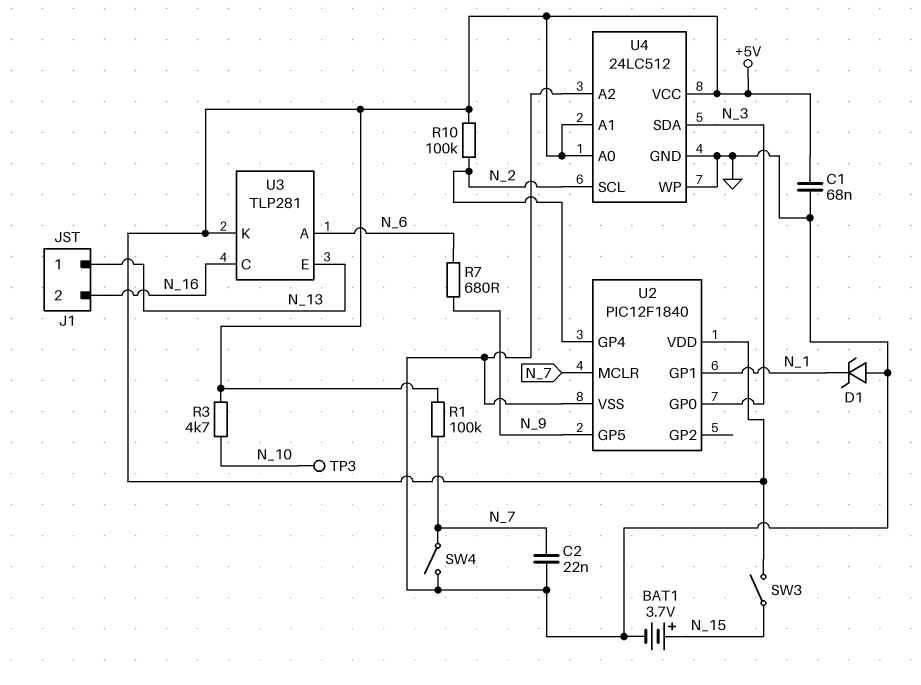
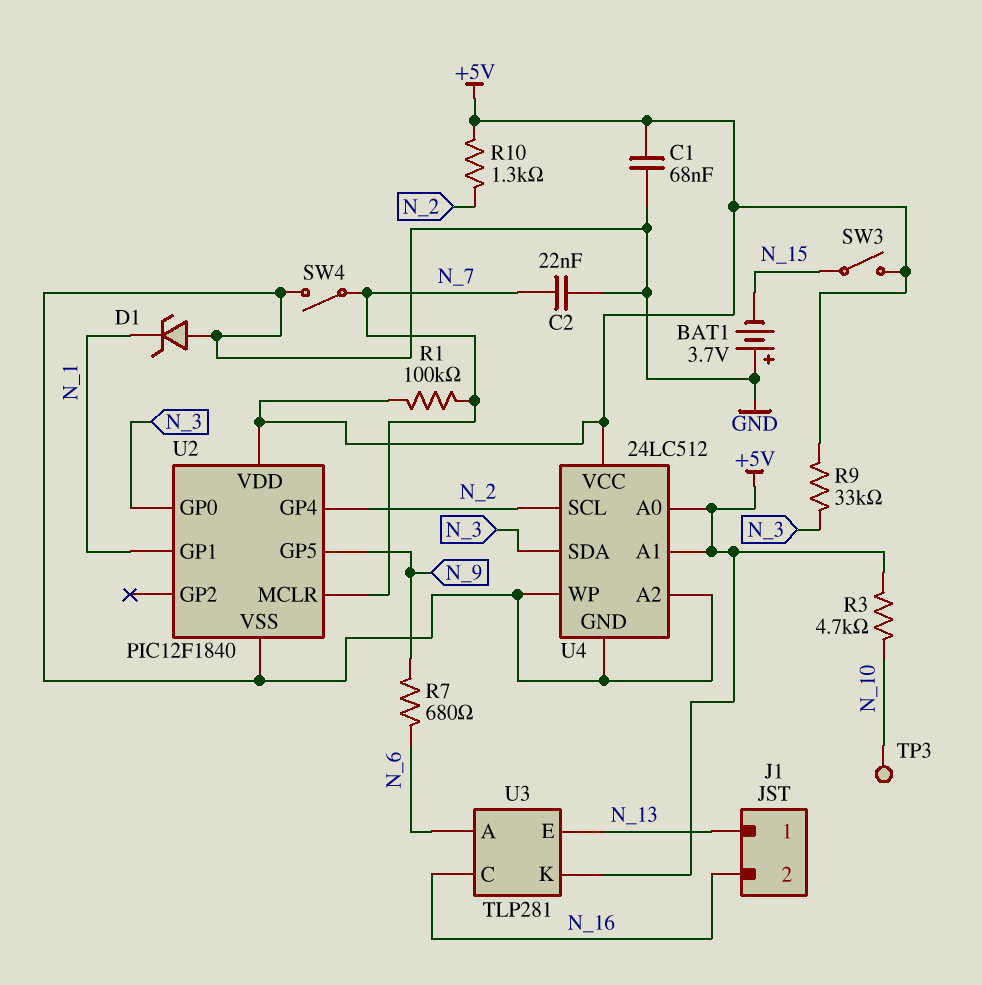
BAT1: 3.7V (plus N_15, minus GND) -> 3.7V (plus GND, minus N_15)
R9: none -> 33k (+5V, N_3)
R10: 100k (+5V, N_2) -> 1.3k (+5V, N_2)

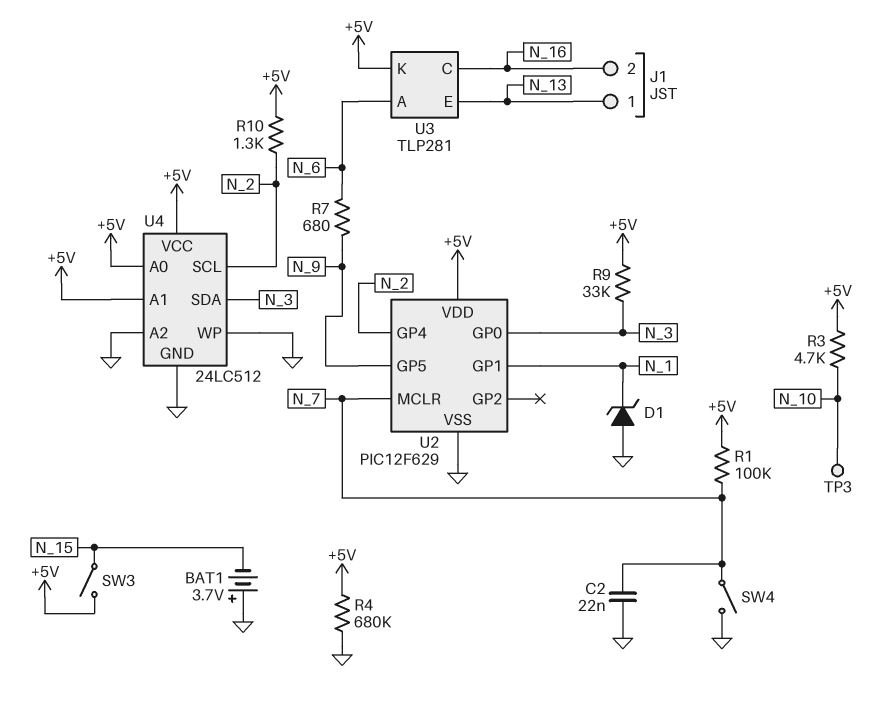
C1: 68nF (+5V, GND) -> none
R4: none -> 680k (+5V, GND)
U2: PIC12F1840 -> PIC12F629

